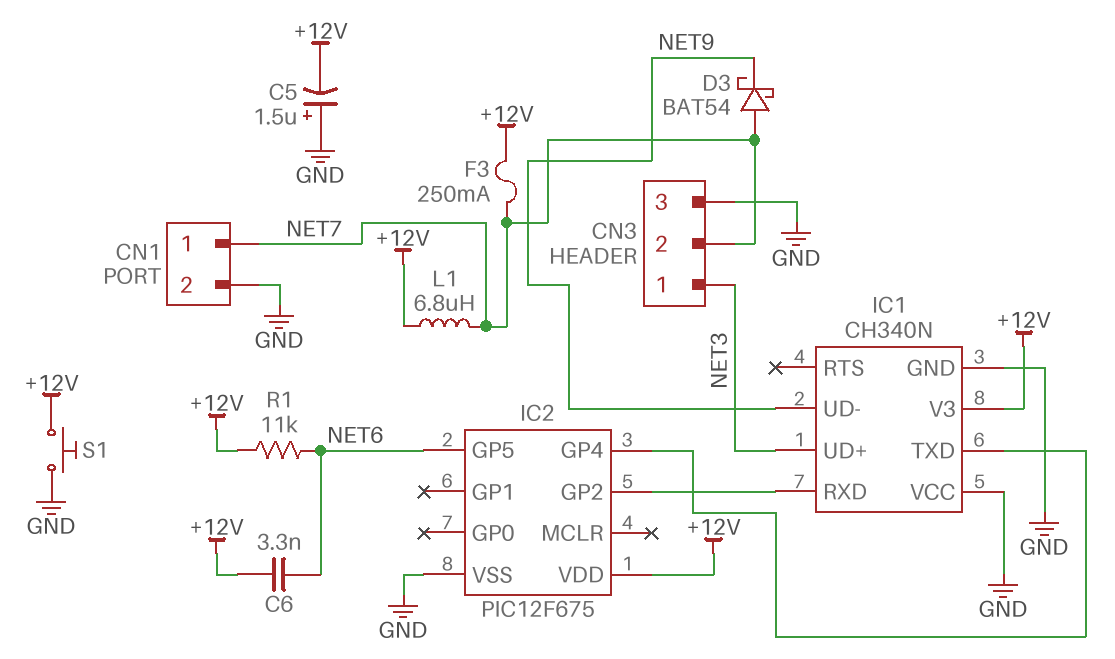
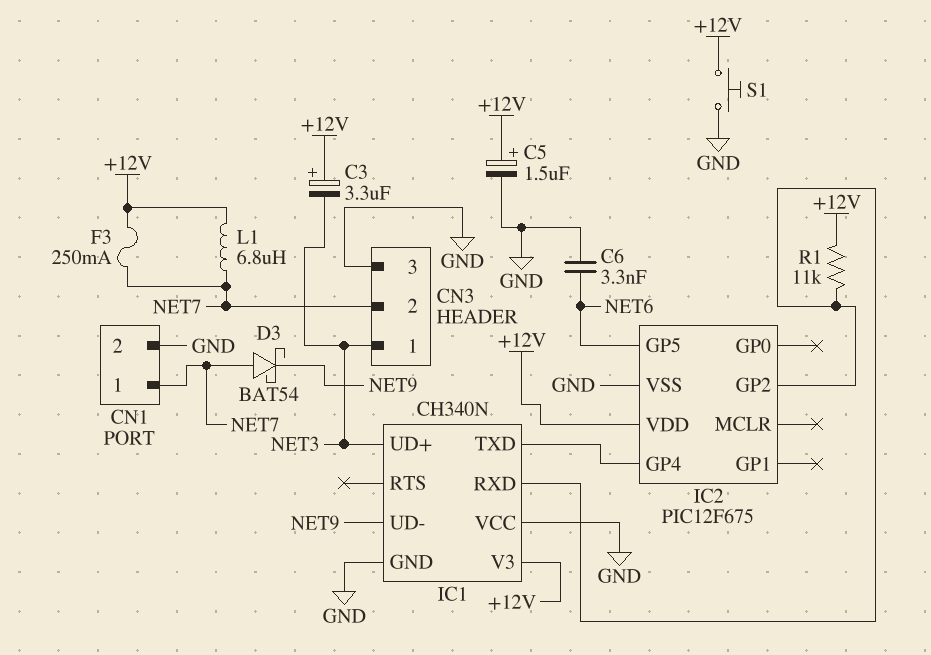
C3: none -> 3.3uF (plus +12V, minus NET3)
C5: 1.5uF (plus GND, minus +12V) -> 1.5uF (plus +12V, minus GND)
C6: 3.3nF (+12V, NET6) -> 3.3nF (GND, NET6)
R1: 11k (+12V, NET6) -> 11k (+12V, IC1/RXD)

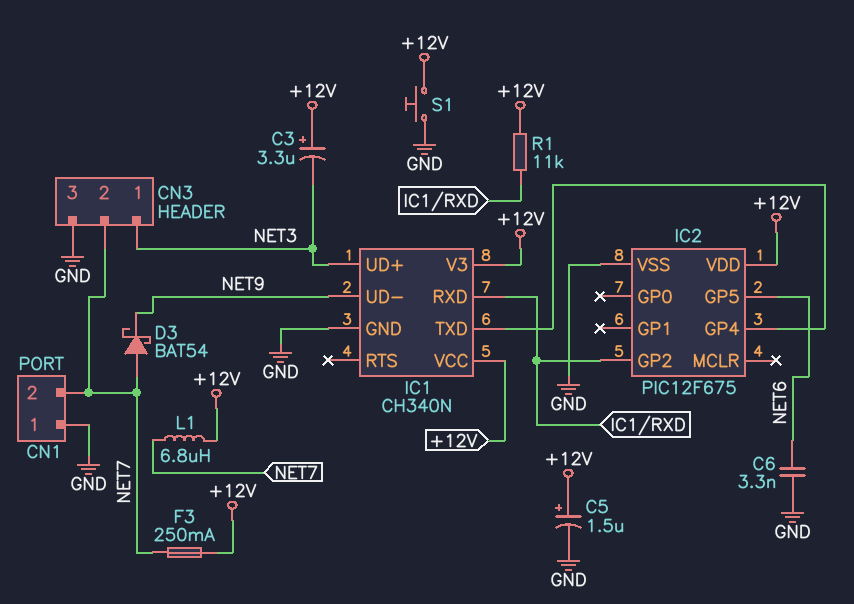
CN1 pin 1: NET7 -> GND
CN1 pin 2: GND -> NET7
IC1 pin VCC: GND -> +12V

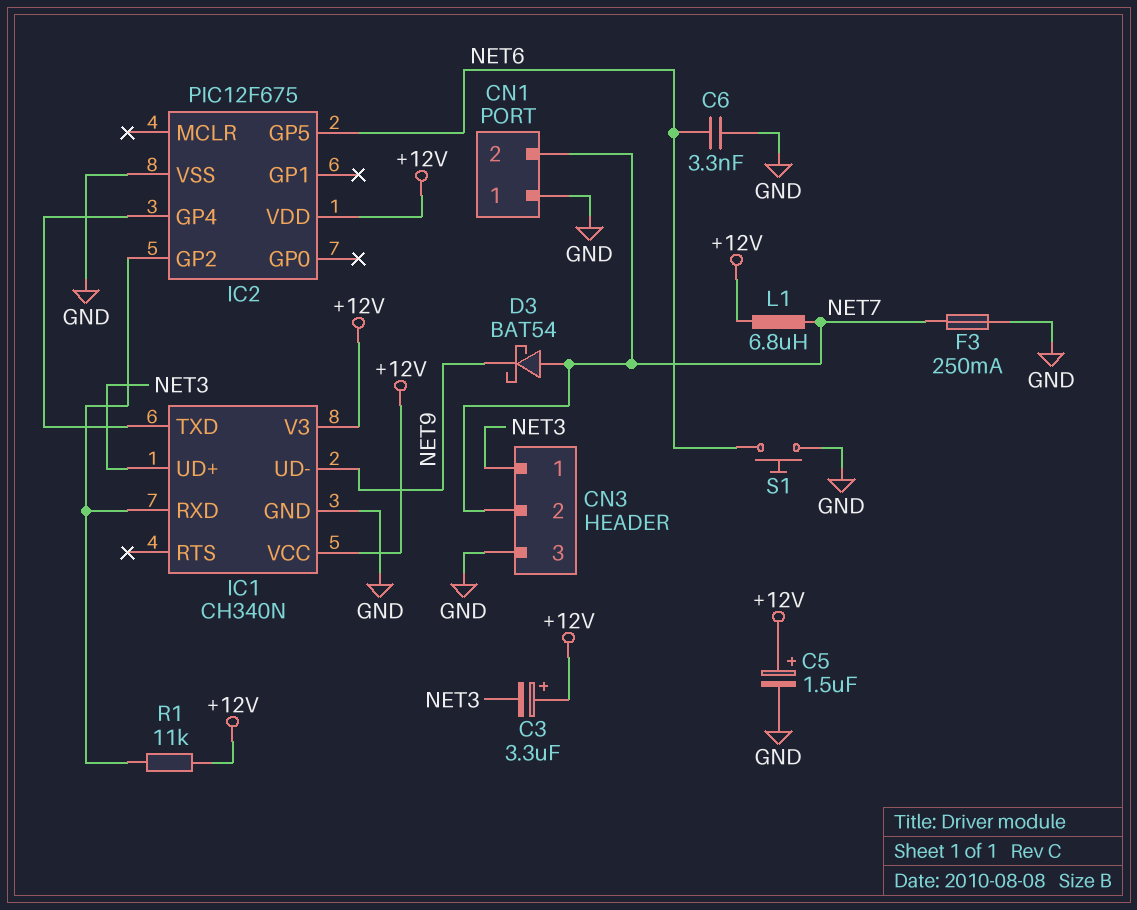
F3: 250mA (+12V, NET7) -> 250mA (GND, NET7)
S1: button (+12V, GND) -> button (GND, NET6)

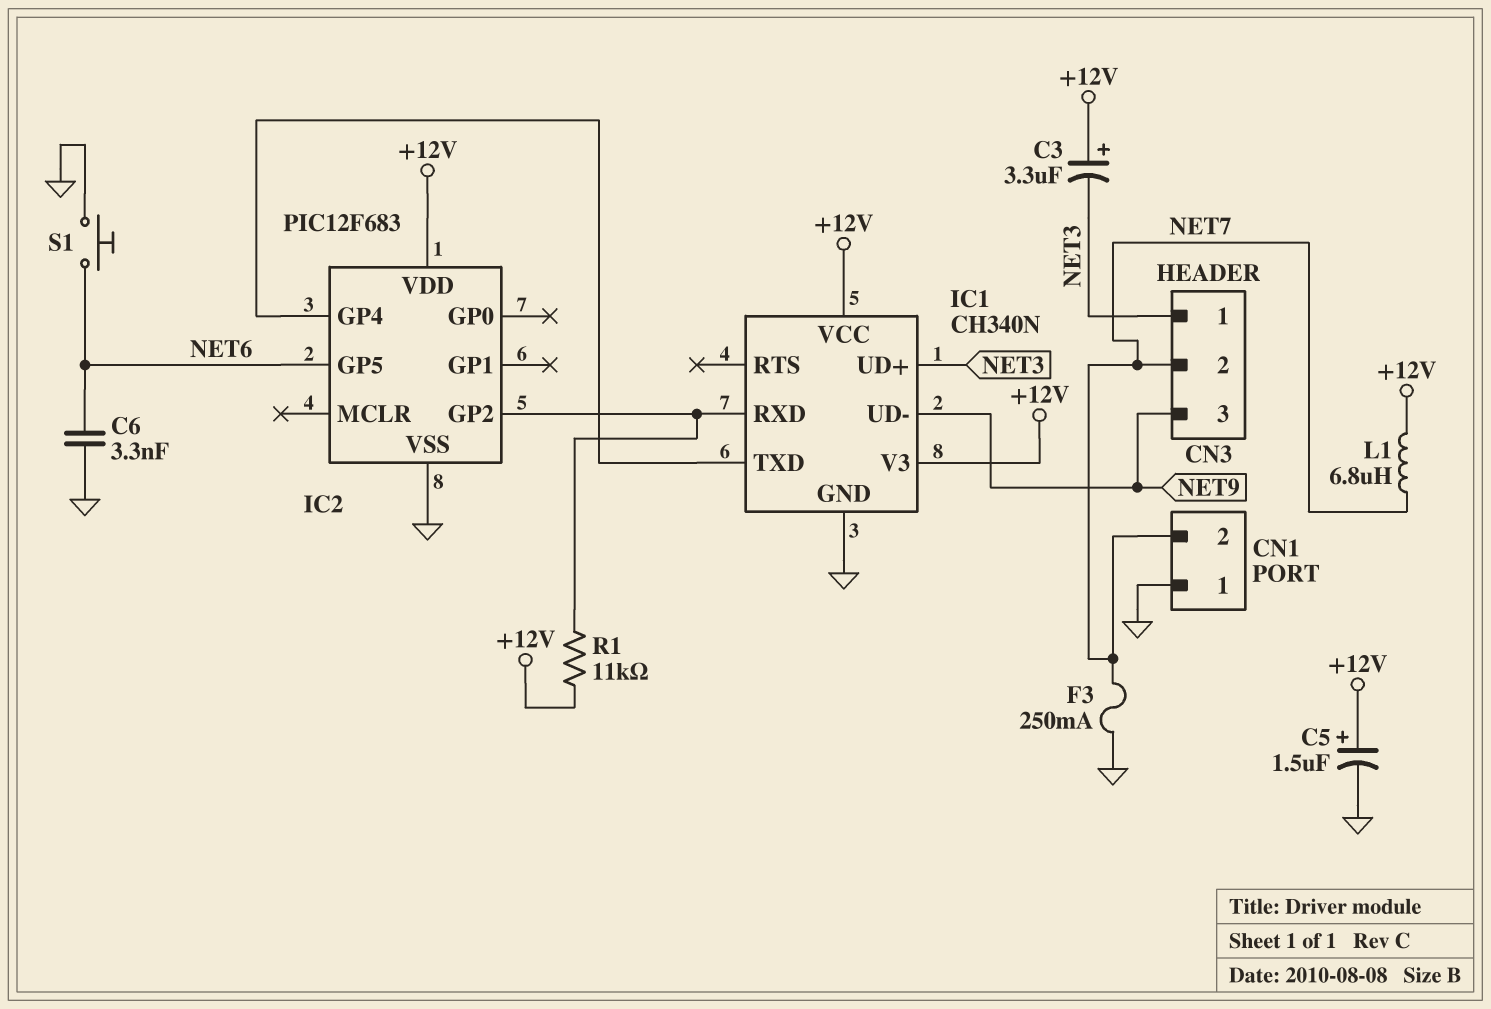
CN3 pin 3: GND -> NET9
D3: schottky BAT54 (A NET7, K NET9) -> none
IC2: PIC12F675 -> PIC12F683

